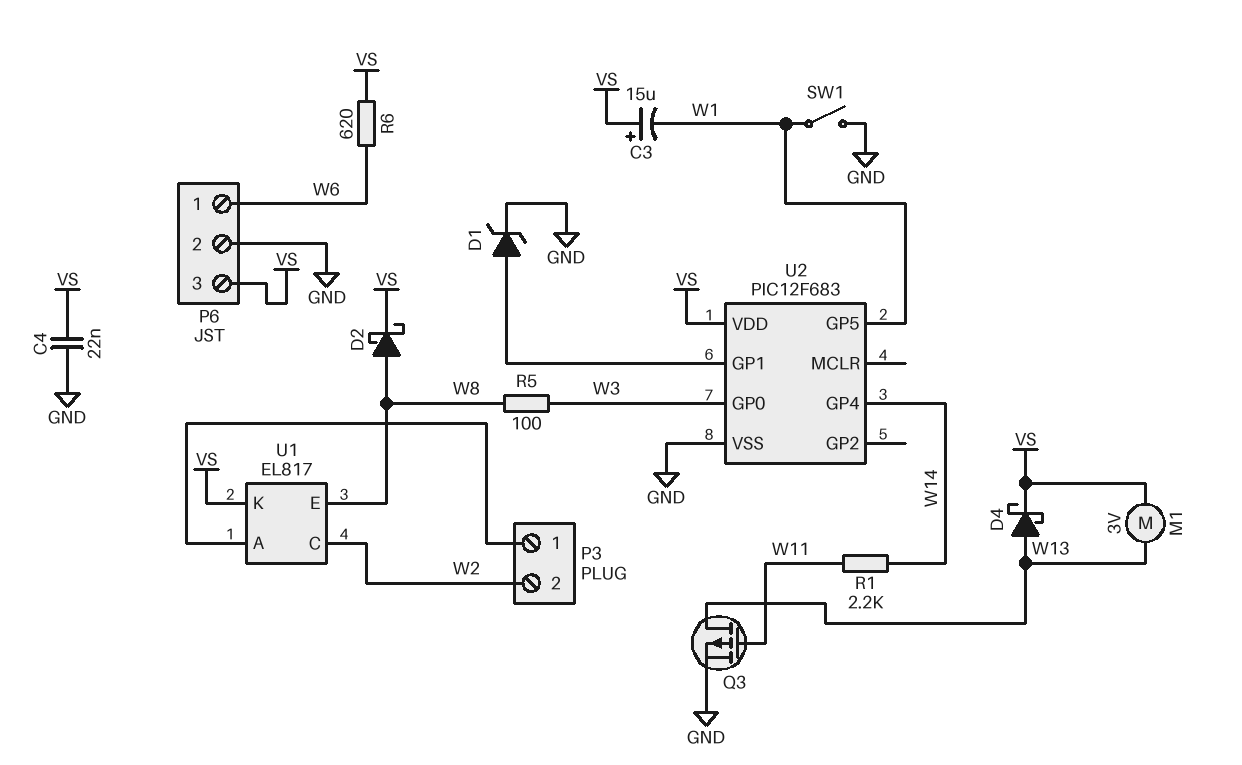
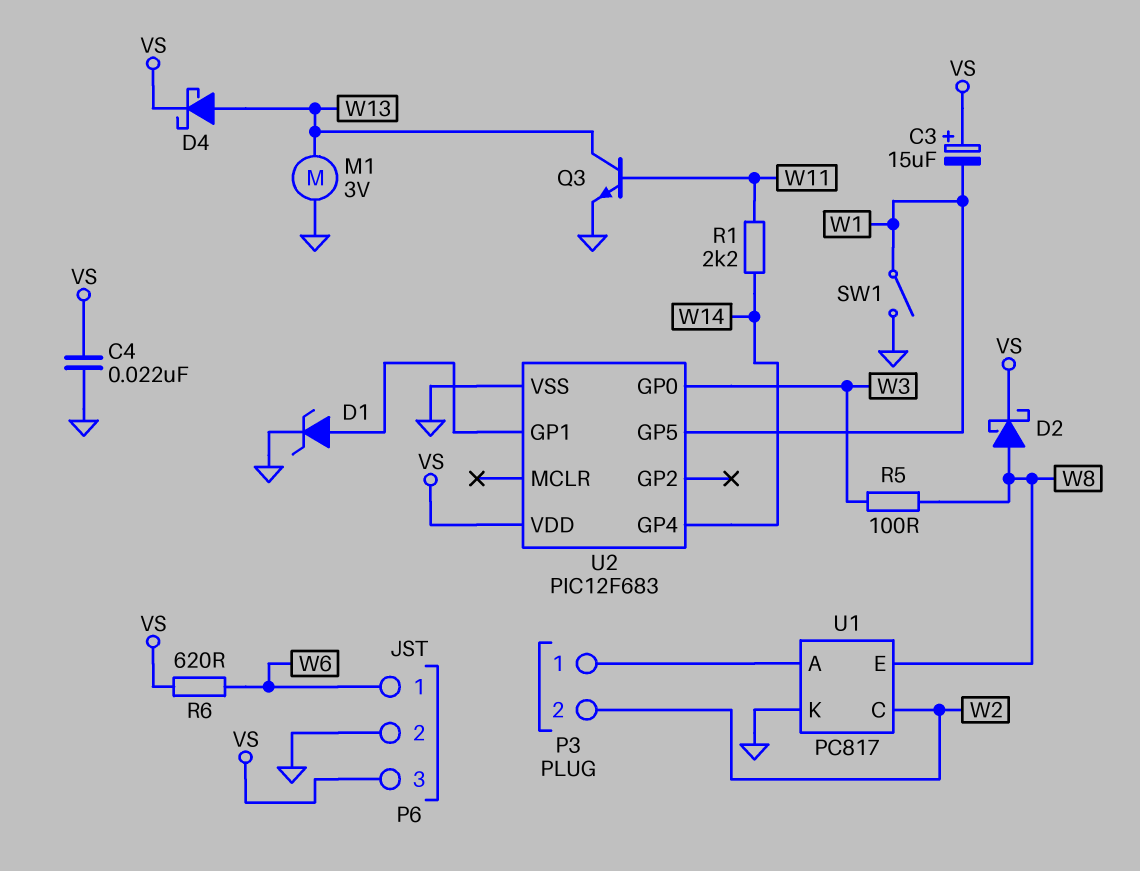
M1: motor 3V (VS, W13) -> motor 3V (GND, W13)
Q3: PMOS (G W11, D W13, S GND) -> NPN (B W11, C W13, E GND)
U1: EL817 -> PC817
U1 pin K: VS -> GND

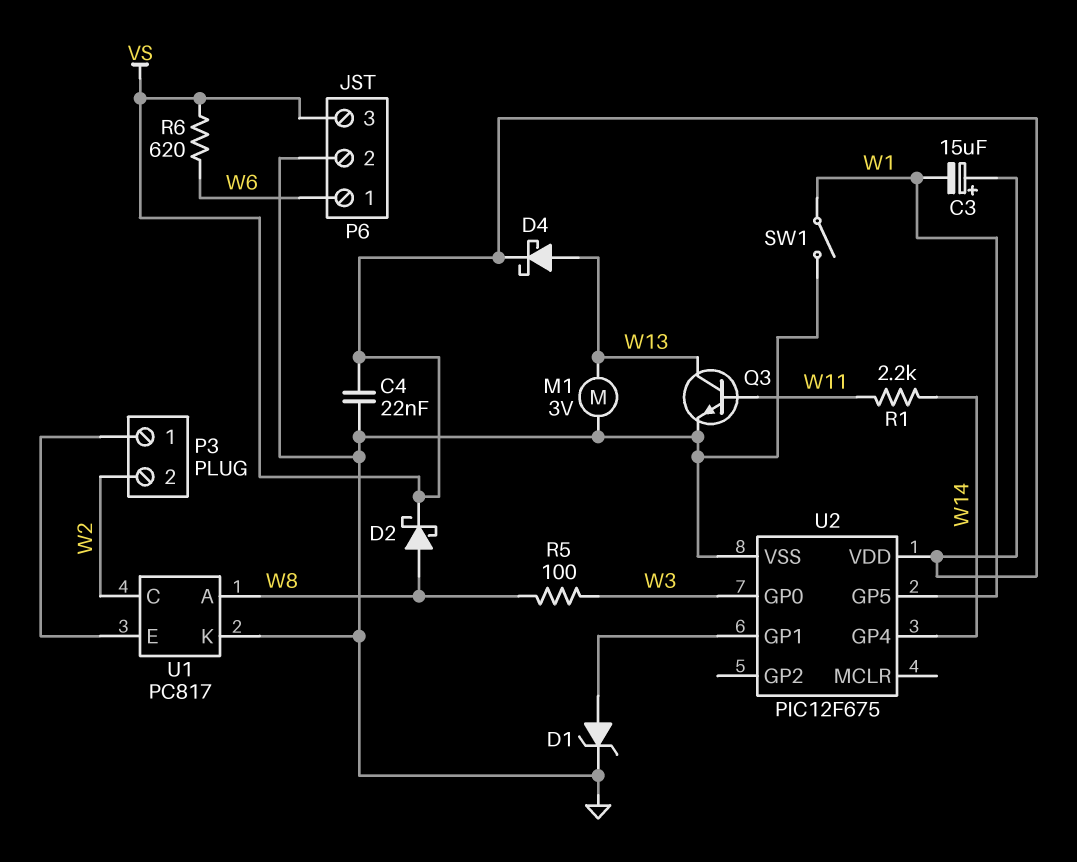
U1 pin A: P3/1 -> W8
U1 pin E: W8 -> P3/1
U2: PIC12F683 -> PIC12F675

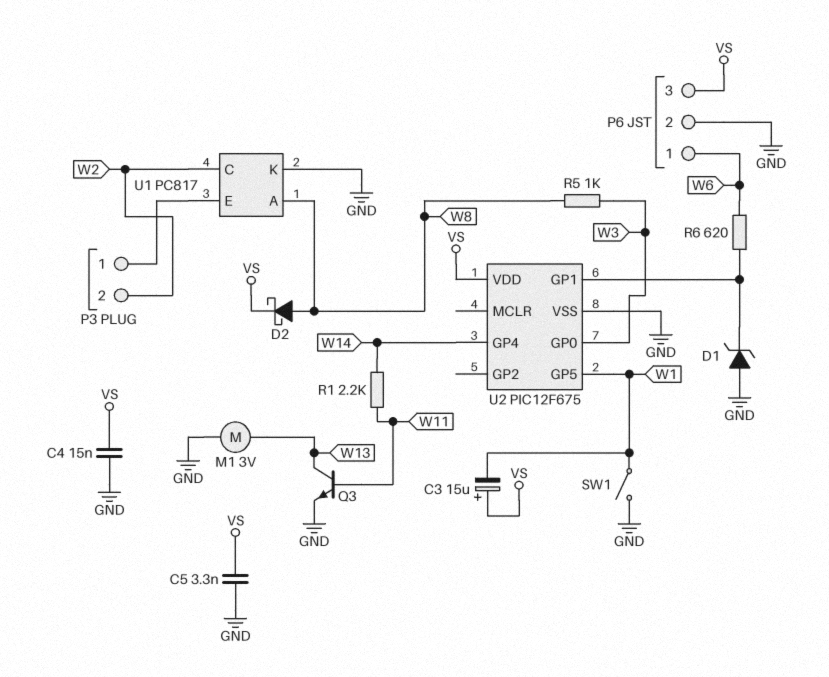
C4: 22nF (GND, VS) -> 15nF (GND, VS)
C5: none -> 3.3nF (GND, VS)
D1: zener (A U2/GP1, K GND) -> zener (A GND, K U2/GP1)
D4: schottky (A W13, K VS) -> none
R5: 100 (W3, W8) -> 1k (W3, W8)
R6: 620 (VS, W6) -> 620 (U2/GP1, W6)

